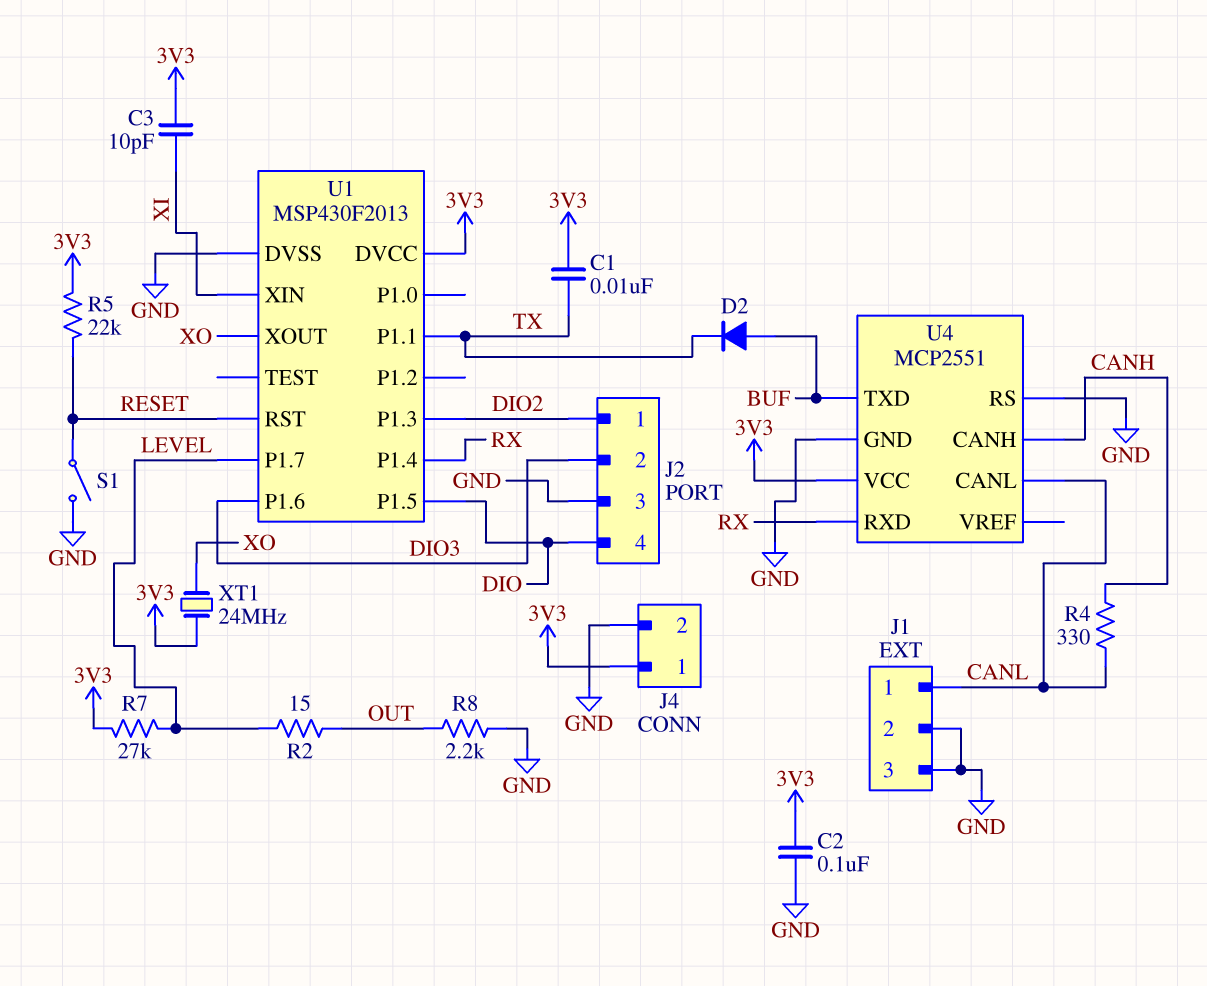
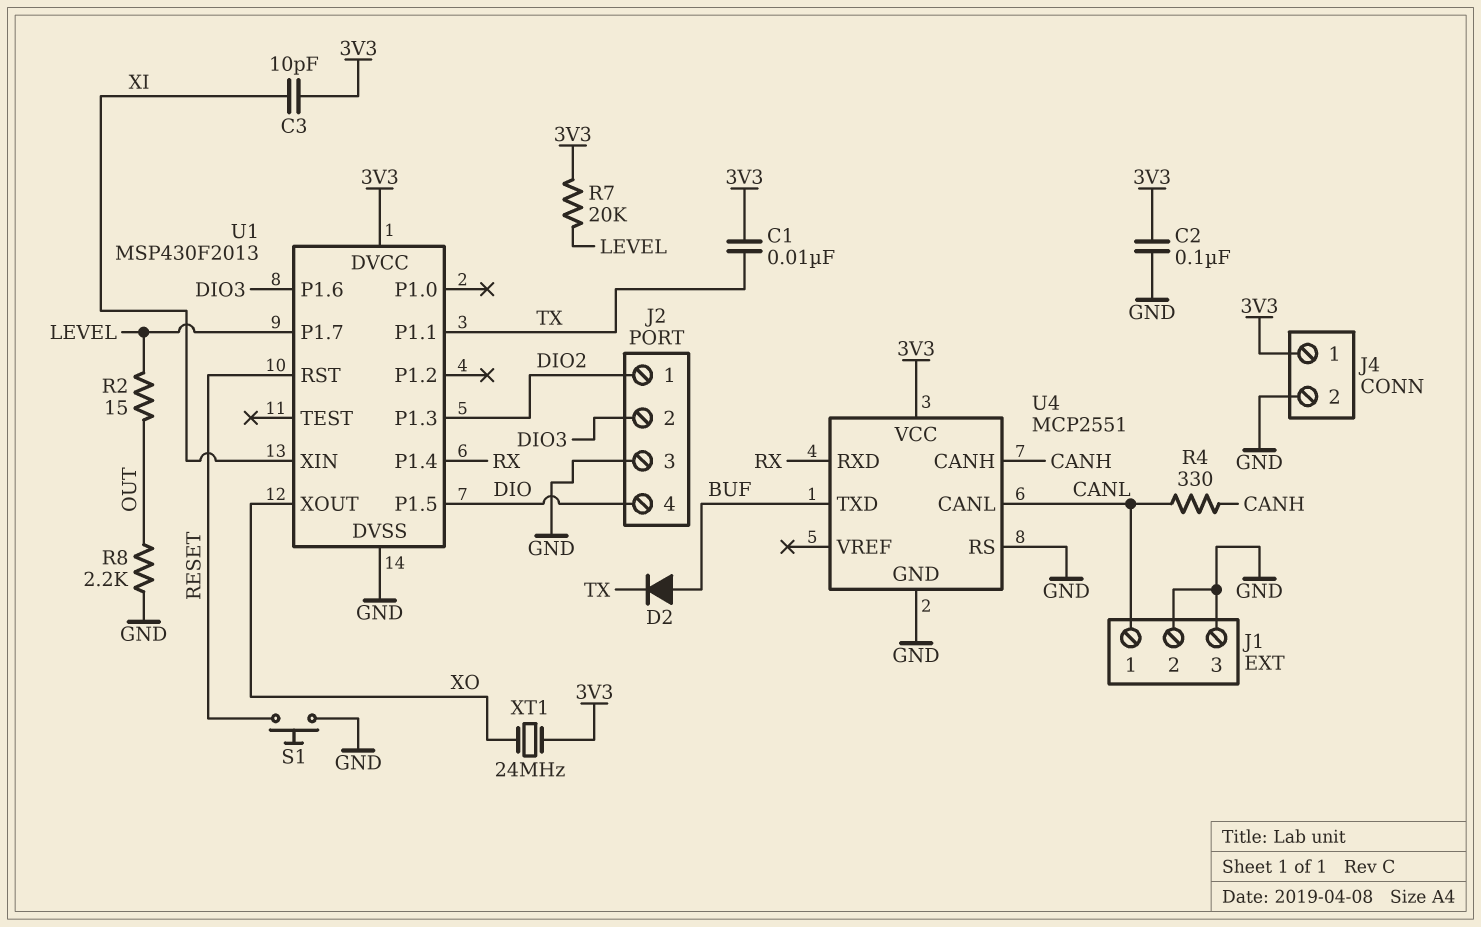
R5: 22k (3V3, RESET) -> none
R7: 27k (3V3, LEVEL) -> 20k (3V3, LEVEL)
S1: switch (GND, RESET) -> button (GND, RESET)

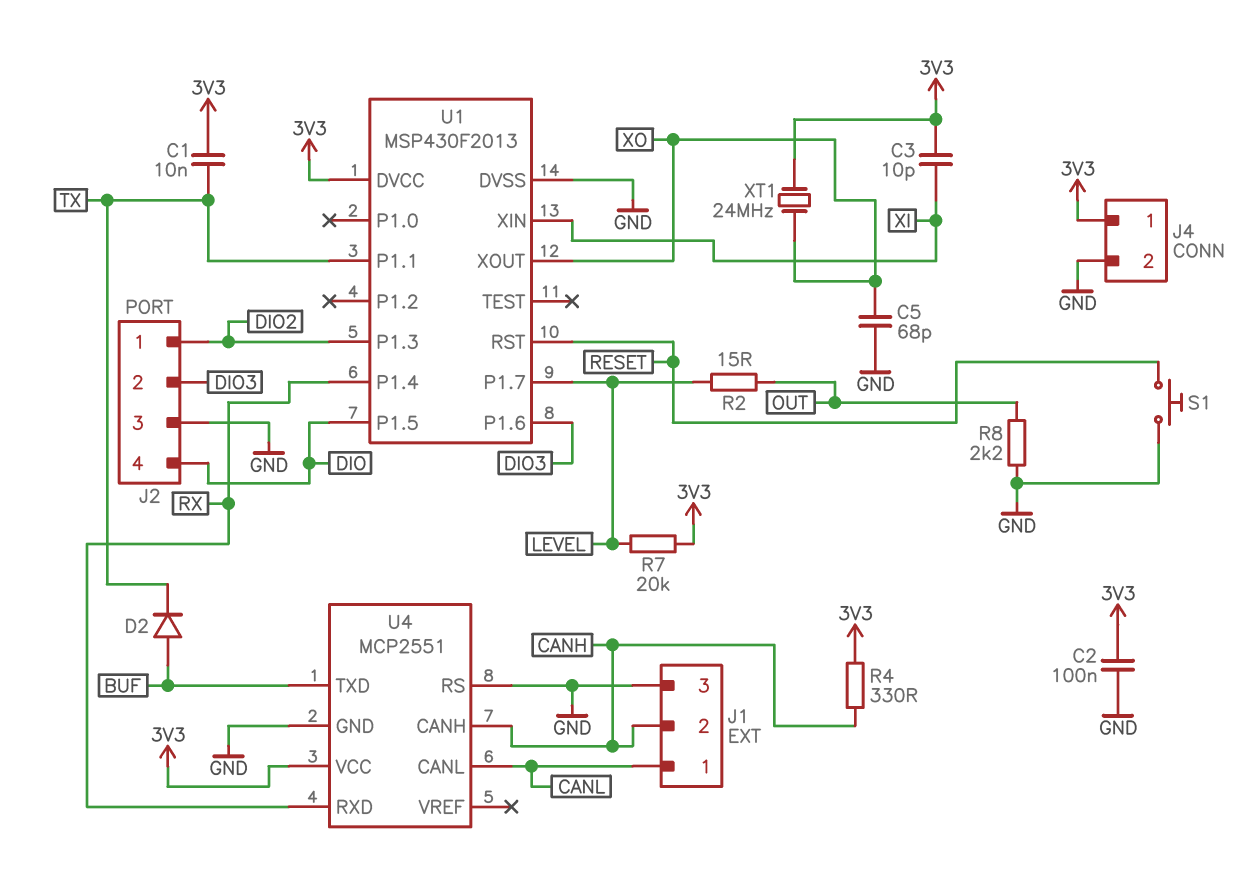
C5: none -> 68pF (GND, XO)
J1 pin 2: GND -> CANH
R4: 330 (CANH, CANL) -> 330 (3V3, CANH)

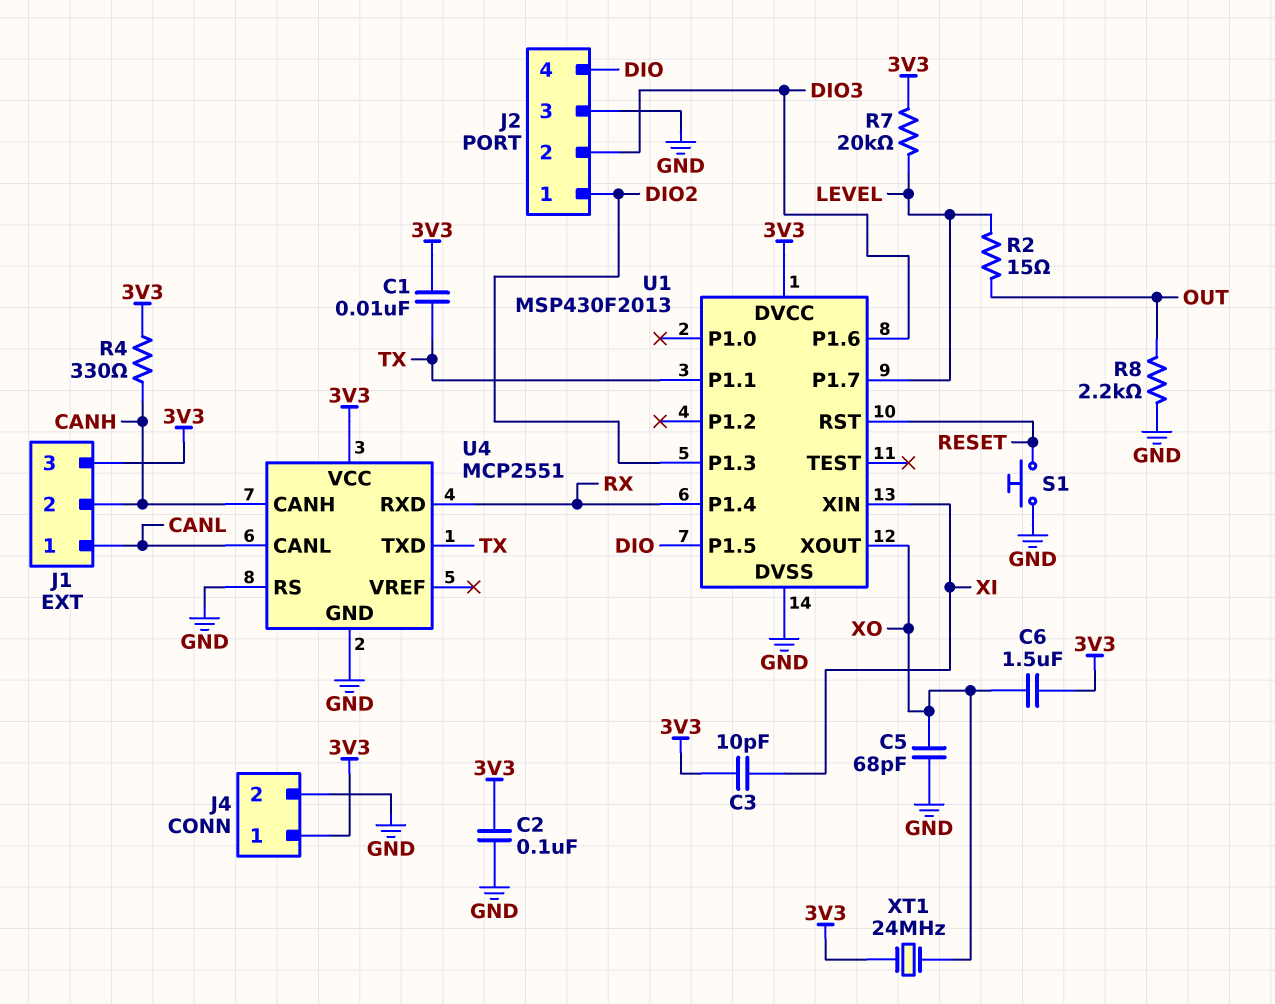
C6: none -> 1.5uF (3V3, XO)
D2: diode (A BUF, K TX) -> none
J1 pin 3: GND -> 3V3
U4 pin TXD: BUF -> TX

